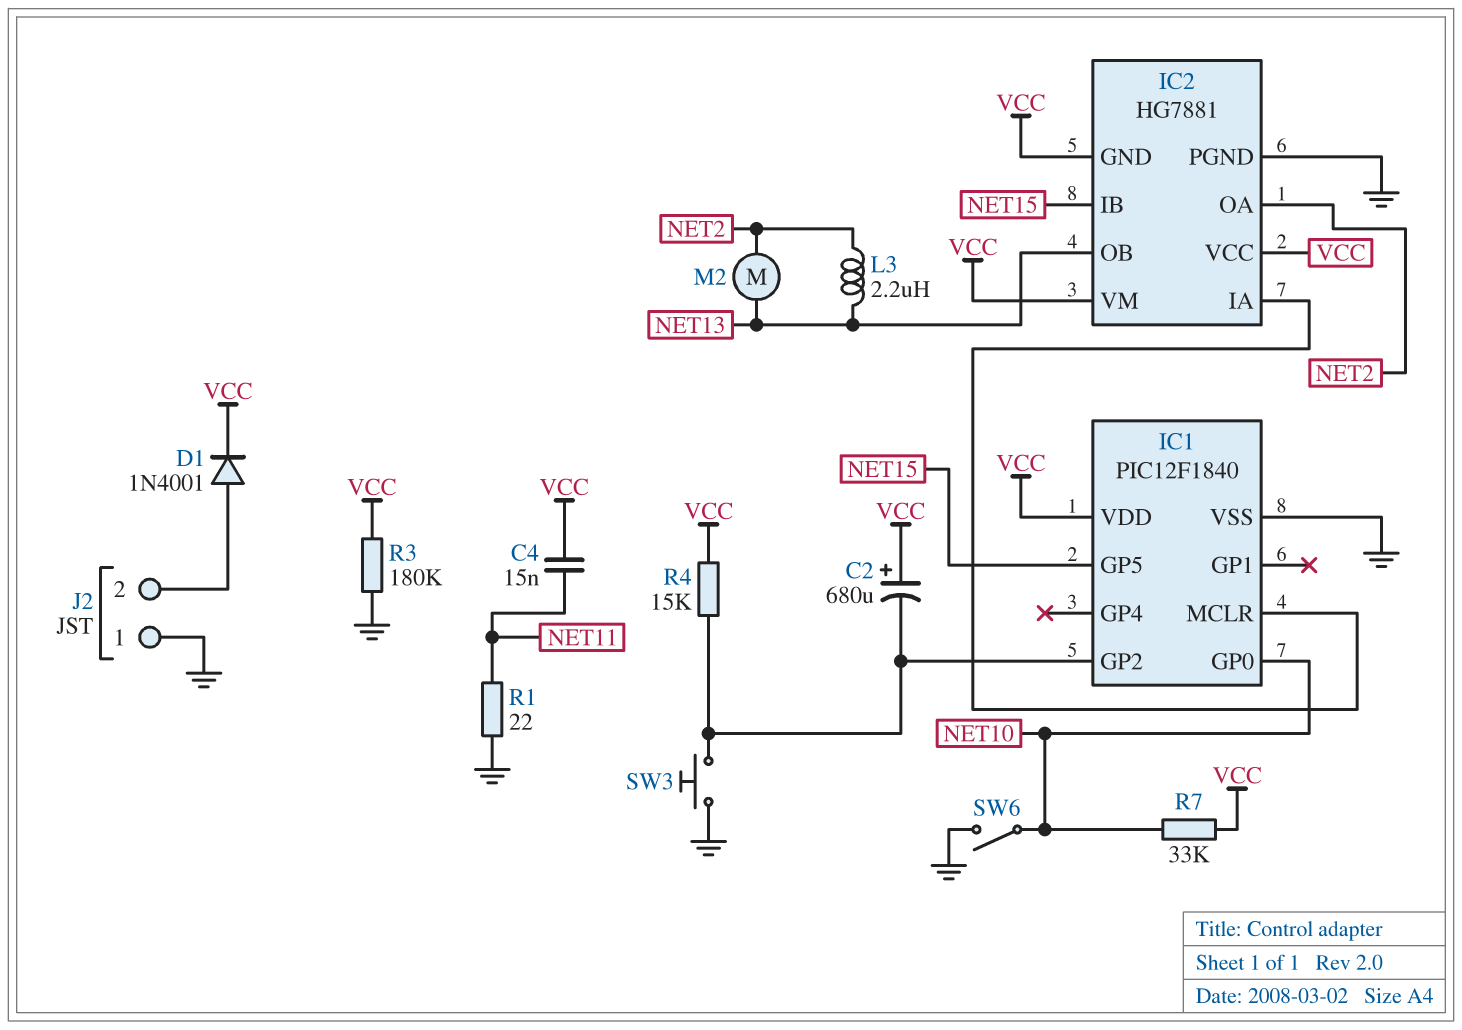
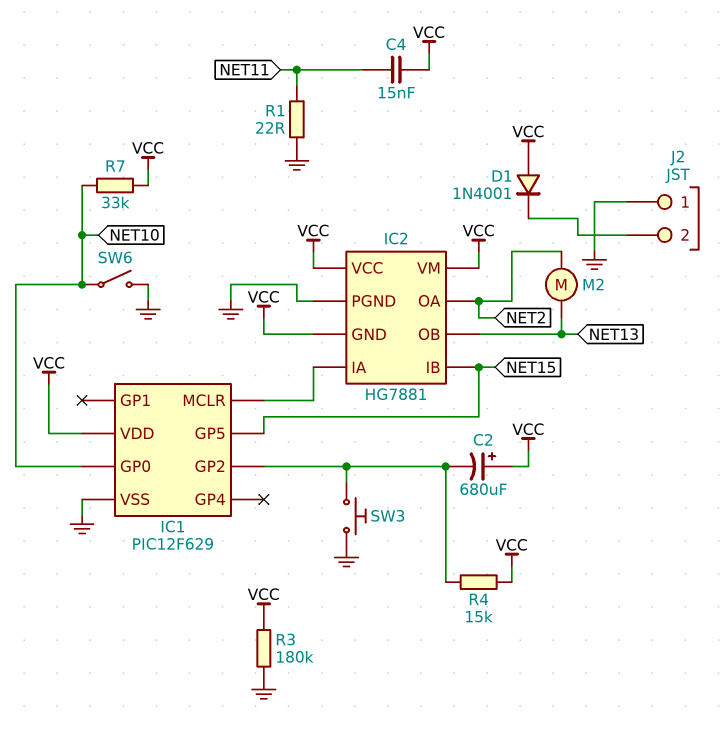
D1: diode 1N4001 (A J2/2, K VCC) -> diode 1N4001 (A VCC, K J2/2)
IC1: PIC12F1840 -> PIC12F629
L3: 2.2uH (NET2, NET13) -> none

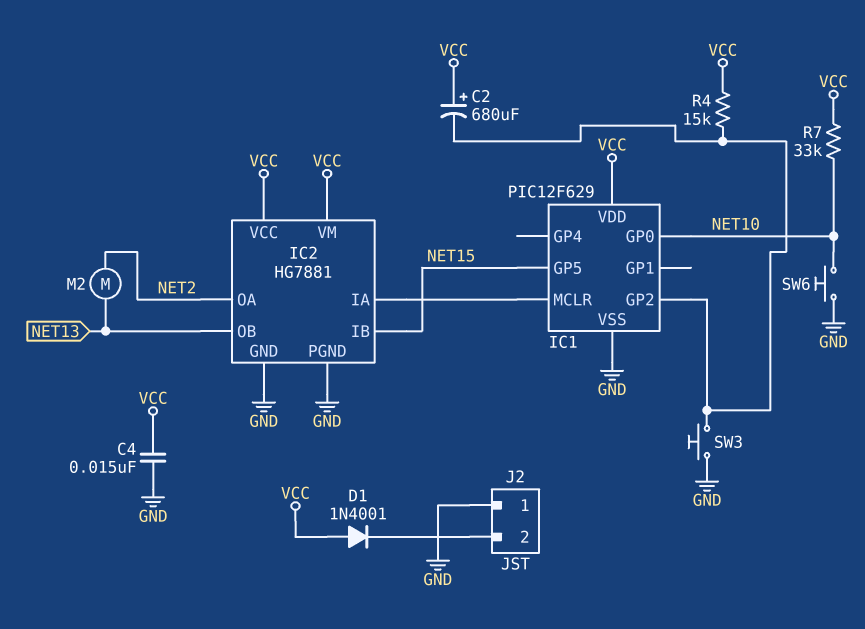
C4: 15nF (NET11, VCC) -> 15nF (GND, VCC)
IC2 pin GND: VCC -> GND
R1: 22 (GND, NET11) -> none
R3: 180k (GND, VCC) -> none
SW6: switch (GND, NET10) -> button (GND, NET10)

